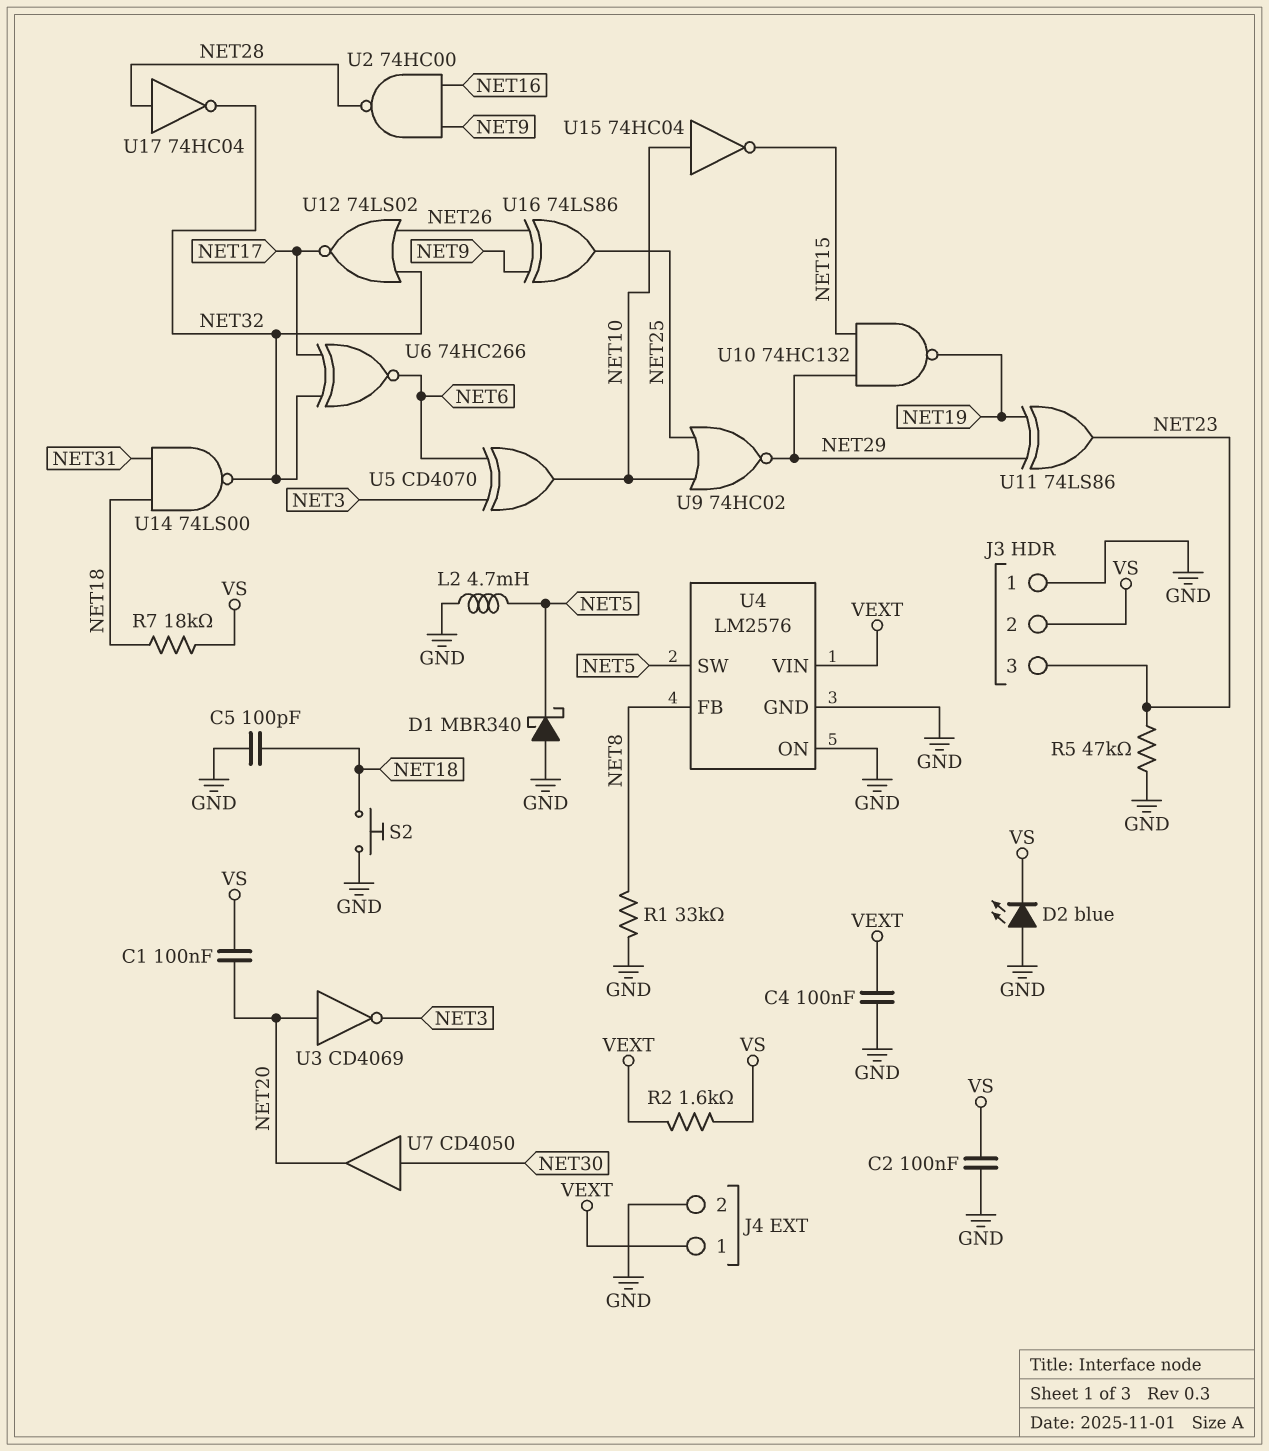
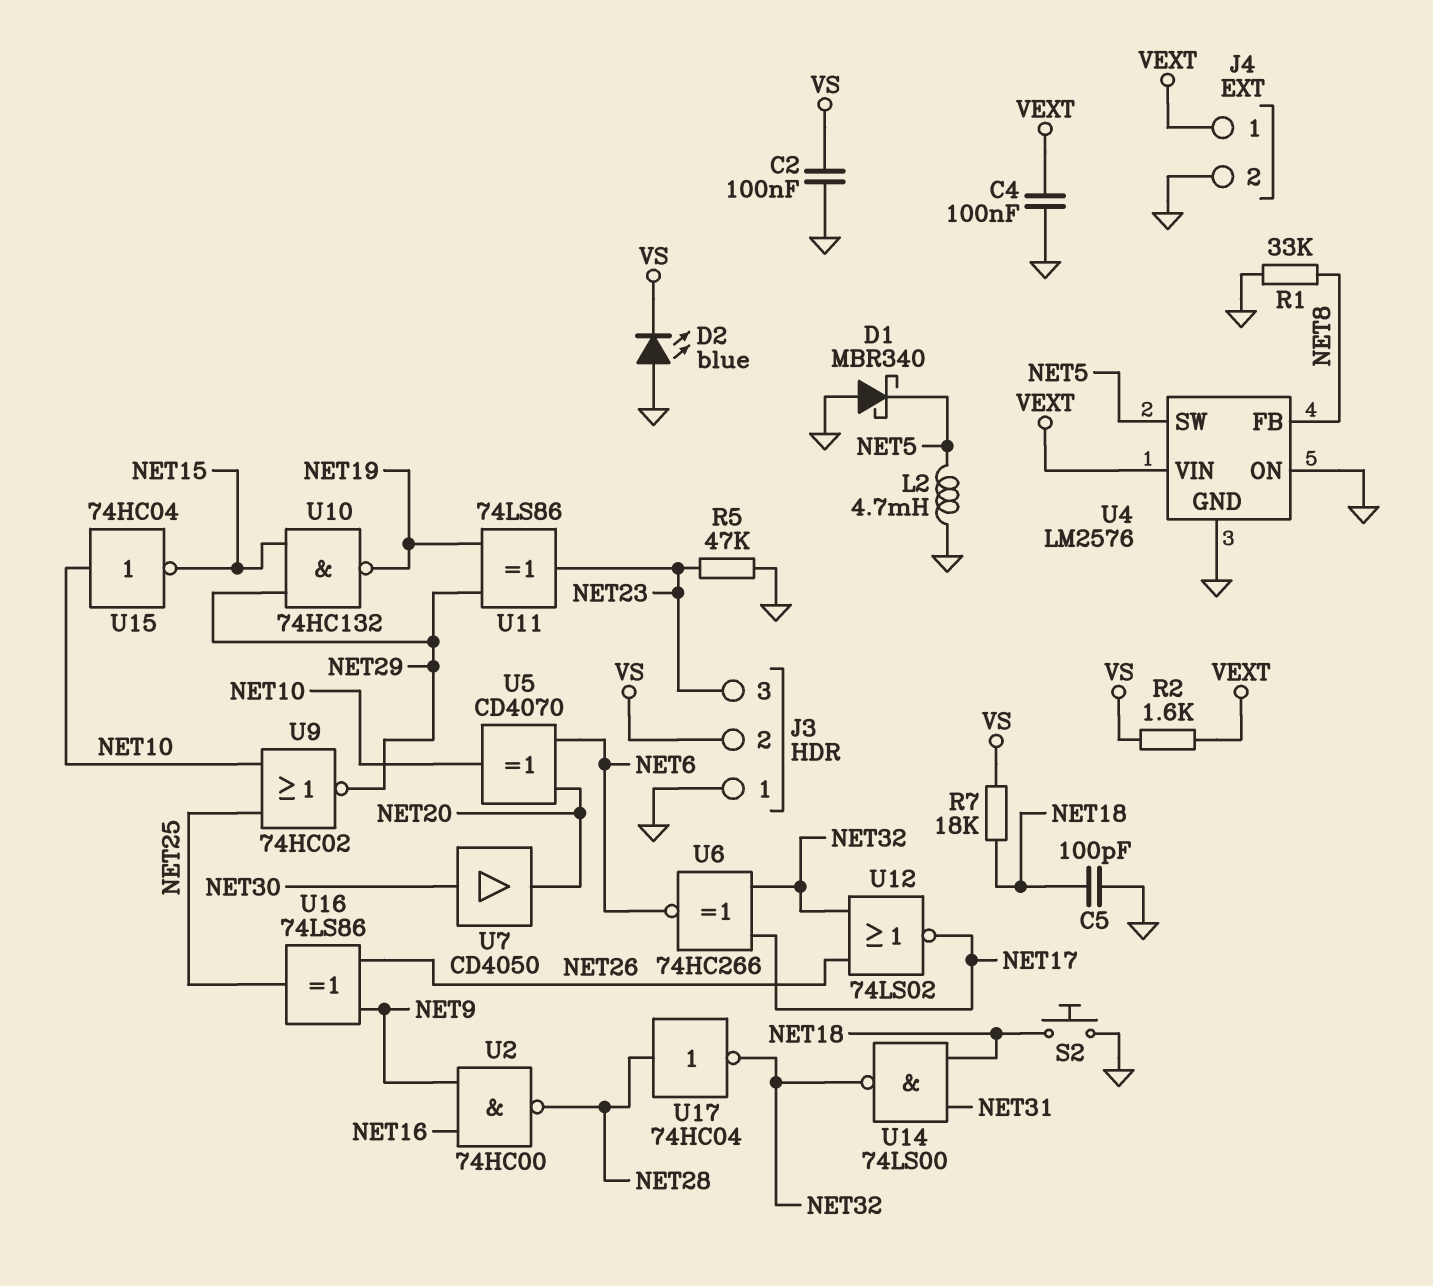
C1: 100nF (NET20, VS) -> none
U3: NOT CD4069 (in NET20, out NET3) -> none
U5: XOR CD4070 (in NET3, in NET6, out NET10) -> XOR CD4070 (in NET6, in NET20, out NET10)

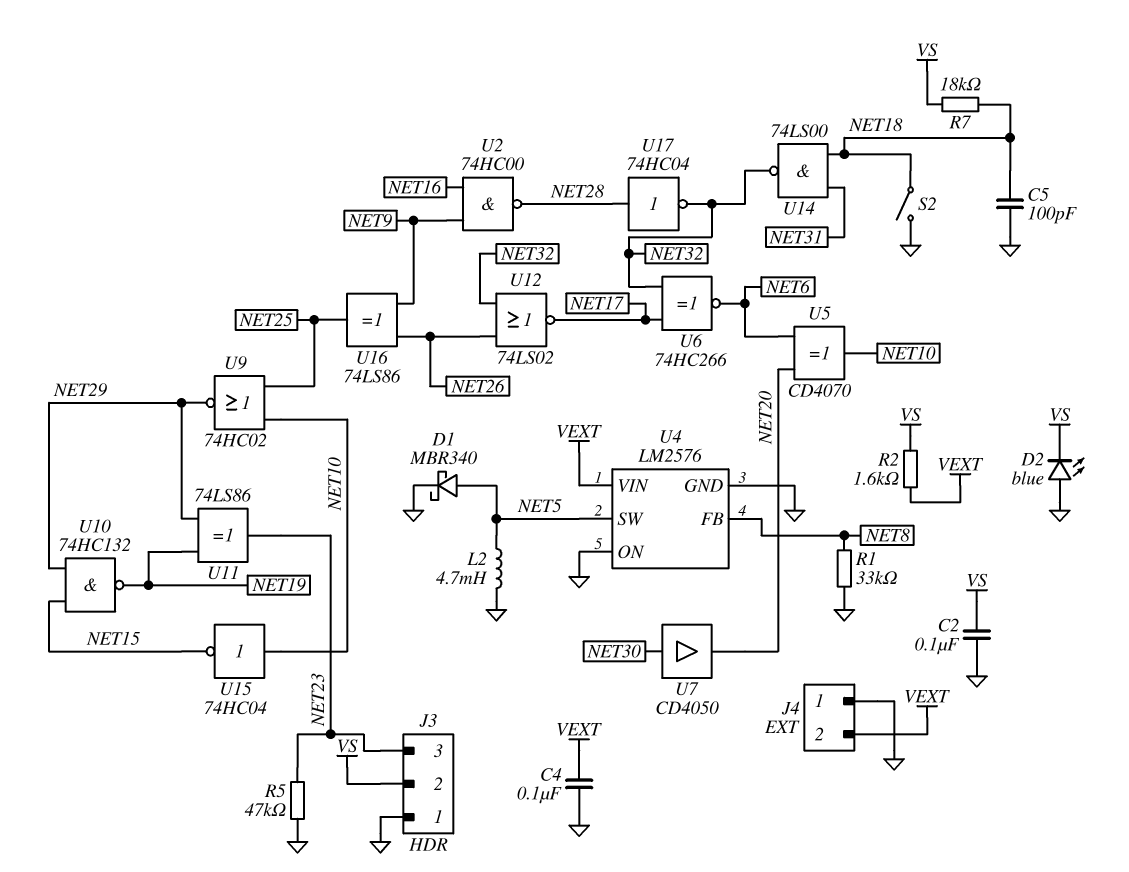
D1: schottky MBR340 (A GND, K NET5) -> schottky MBR340 (A NET5, K GND)
J4 pin 1: VEXT -> GND
J4 pin 2: GND -> VEXT
S2: button (GND, NET18) -> switch (GND, NET18)

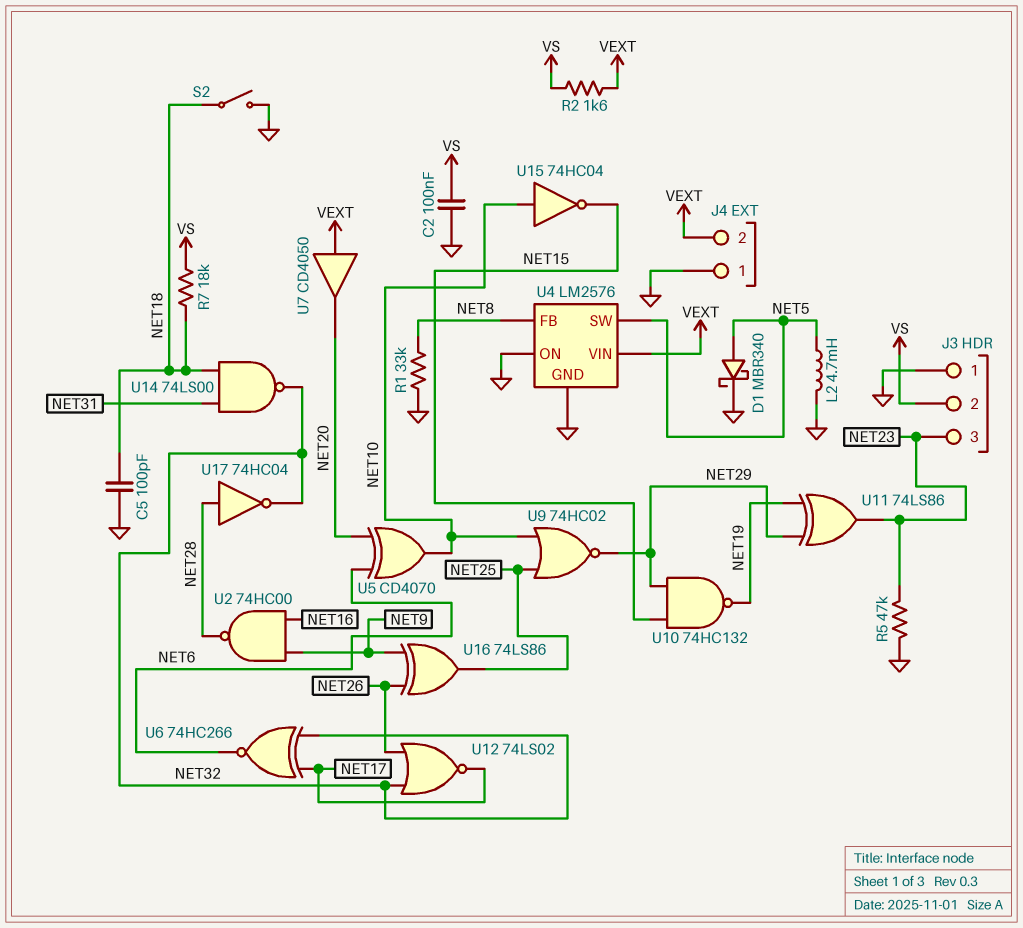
C4: 100nF (GND, VEXT) -> none
D2: LED blue (A GND, K VS) -> none
U7: buffer CD4050 (in NET30, out NET20) -> buffer CD4050 (in VEXT, out NET20)

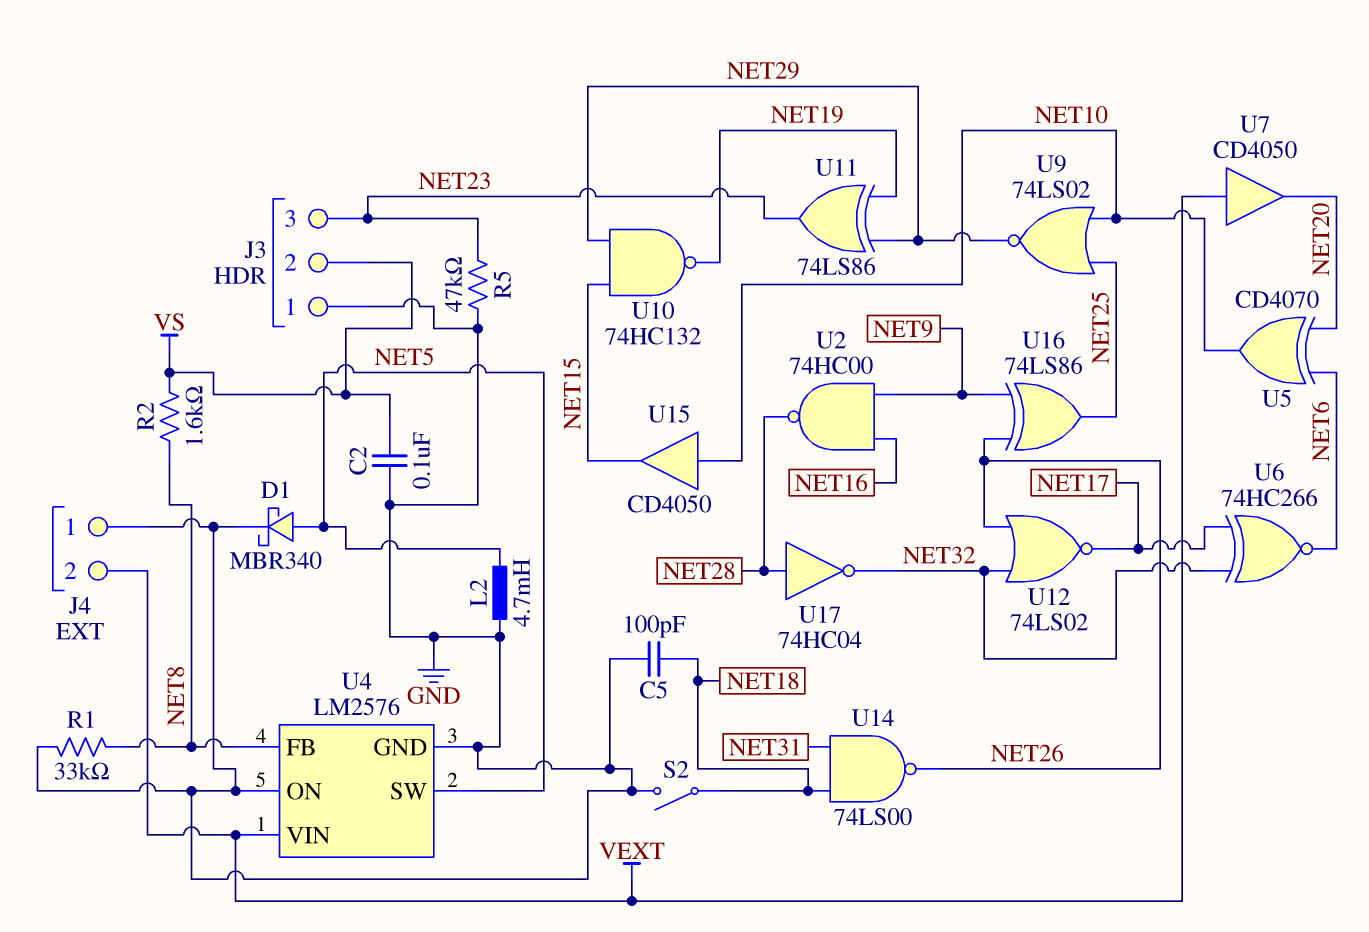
R2: 1.6k (VEXT, VS) -> 1.6k (NET8, VS)
R7: 18k (NET18, VS) -> none
U9: NOR 74HC02 (in NET10, in NET25, out NET29) -> NOR 74LS02 (in NET10, in NET25, out NET29)
U14: NAND 74LS00 (in NET18, in NET31, out NET32) -> NAND 74LS00 (in NET18, in NET31, out NET26)
U15: NOT 74HC04 (in NET10, out NET15) -> buffer CD4050 (in NET10, out NET15)

